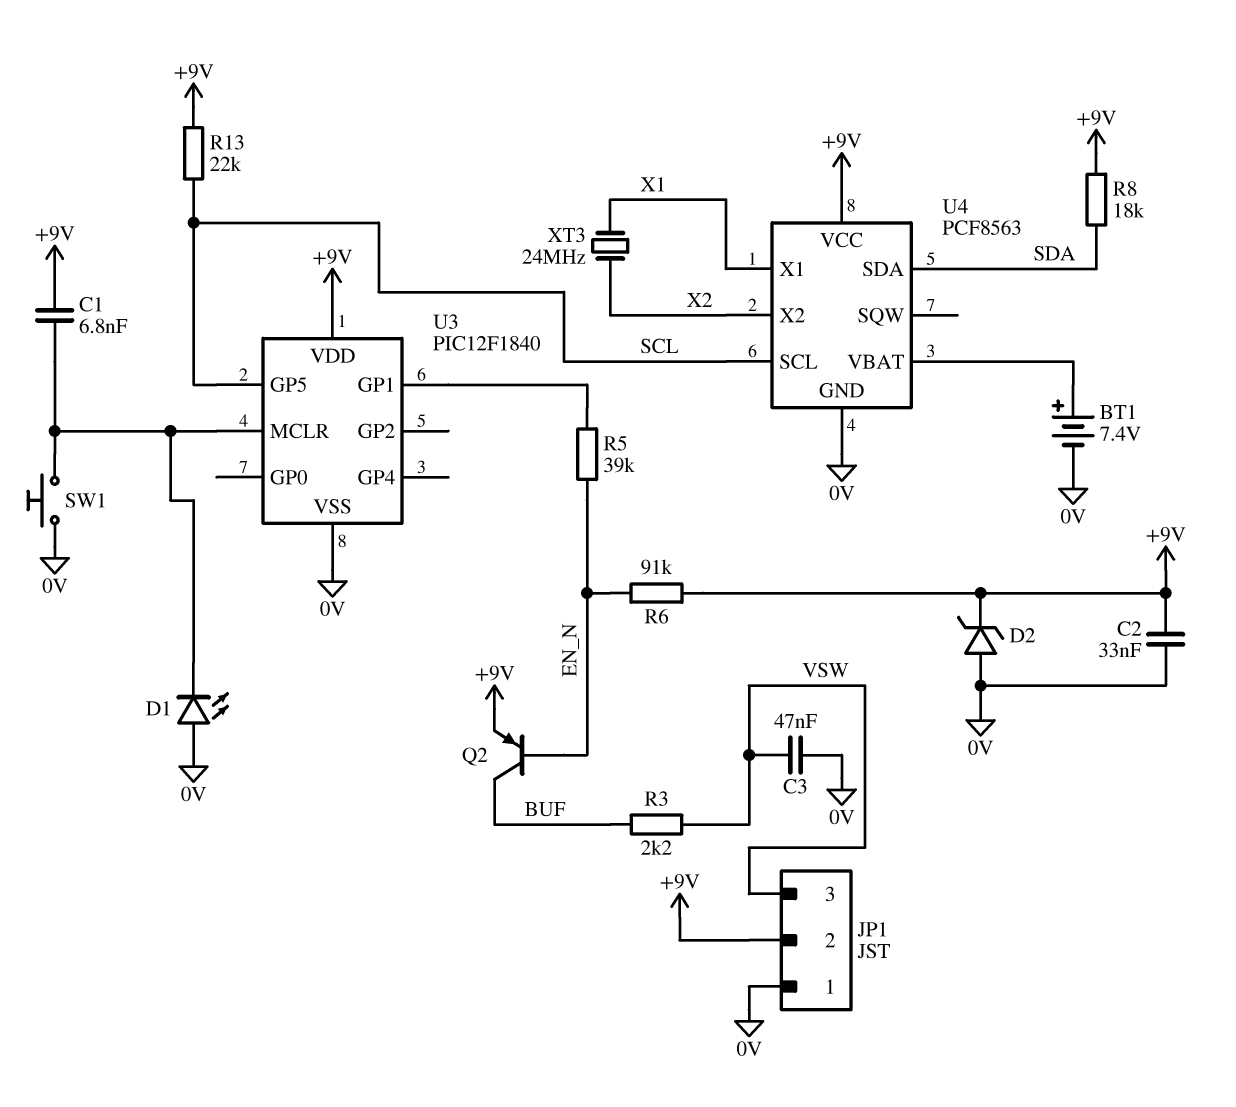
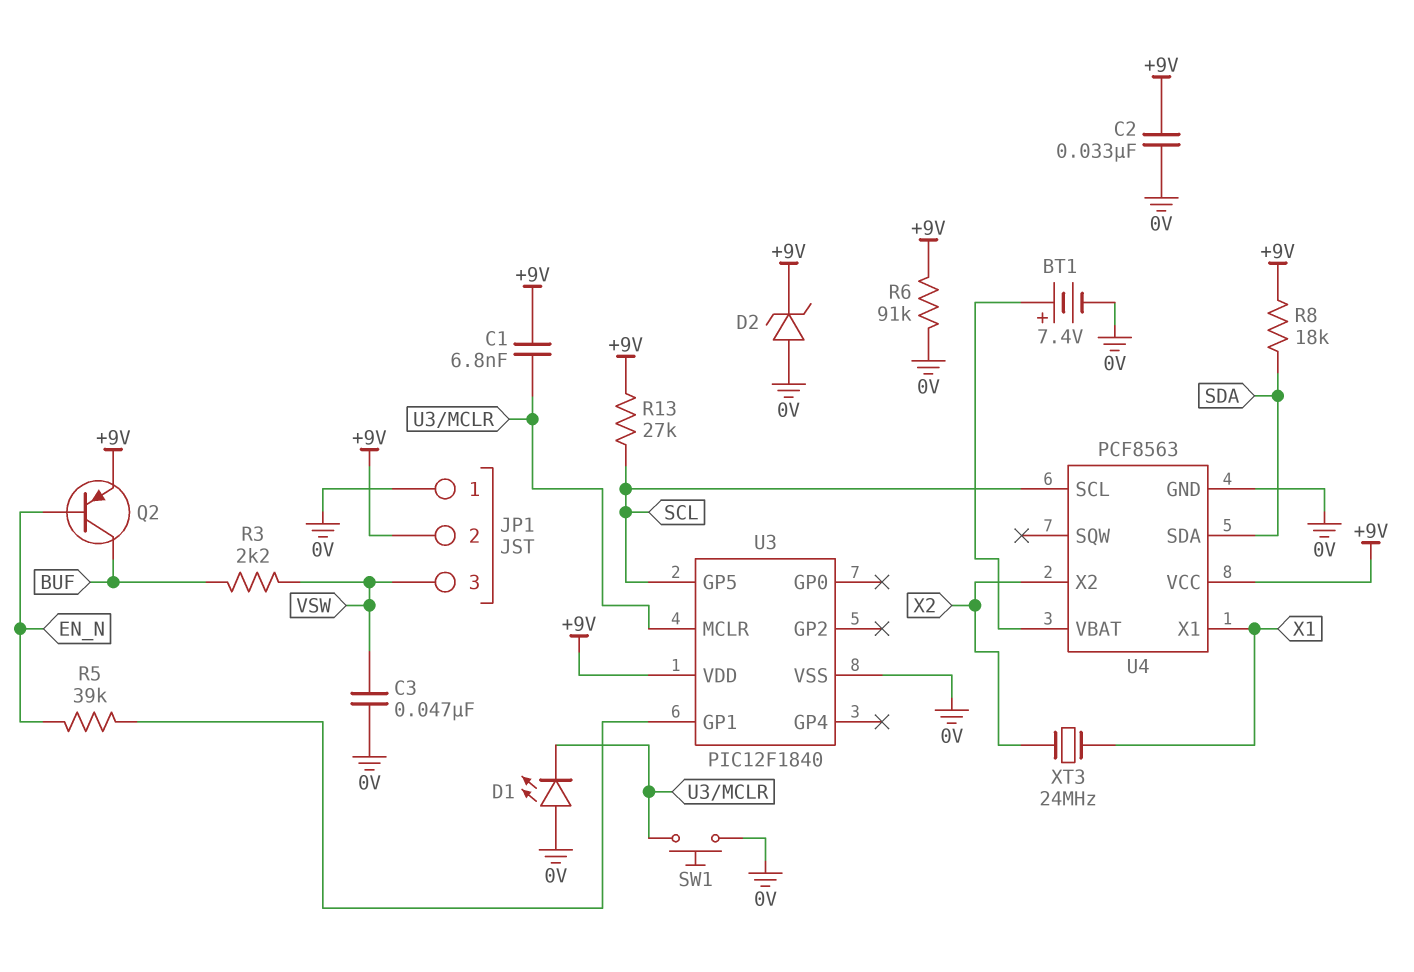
R6: 91k (+9V, EN_N) -> 91k (+9V, 0V)
R13: 22k (+9V, SCL) -> 27k (+9V, SCL)

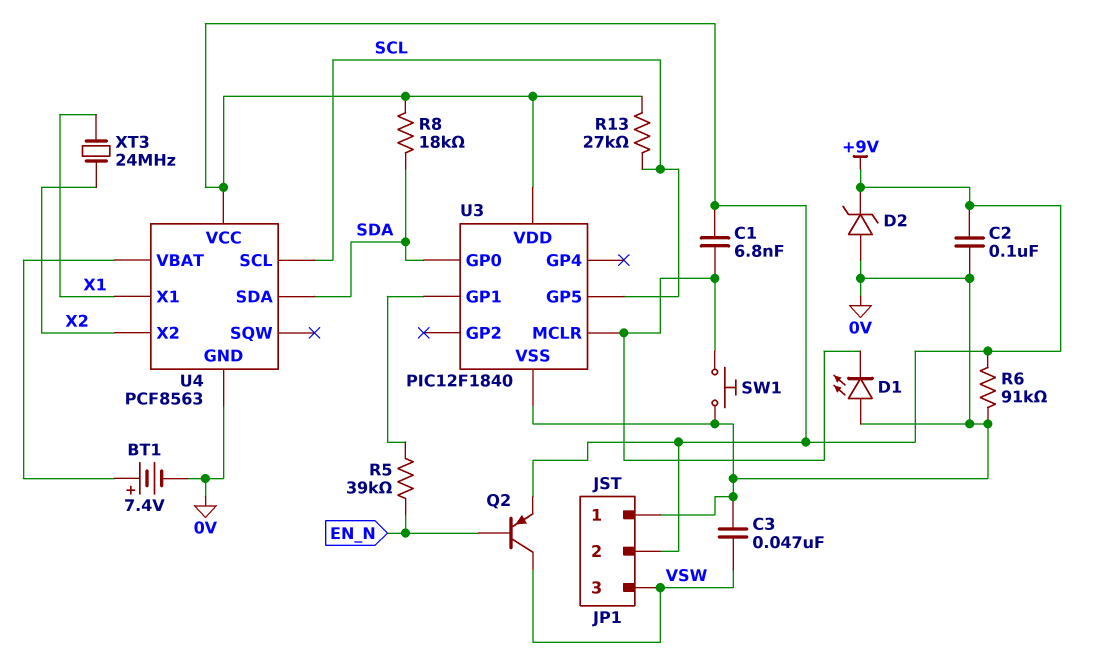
C2: 33nF (+9V, 0V) -> 100nF (+9V, 0V)
Q2: PNP (B EN_N, C BUF, E +9V) -> PNP (B EN_N, C VSW, E +9V)
R3: 2.2k (BUF, VSW) -> none
U3 pin GP0: none -> SDA

